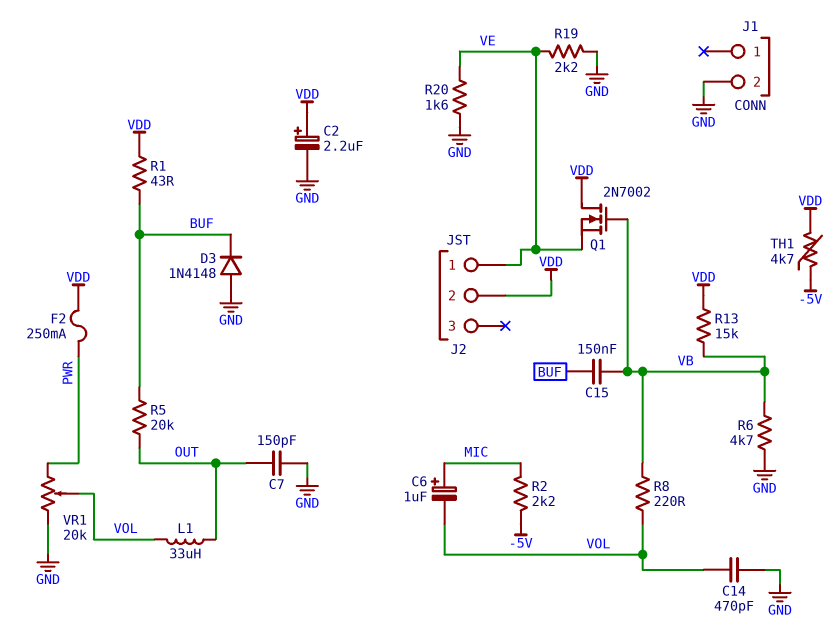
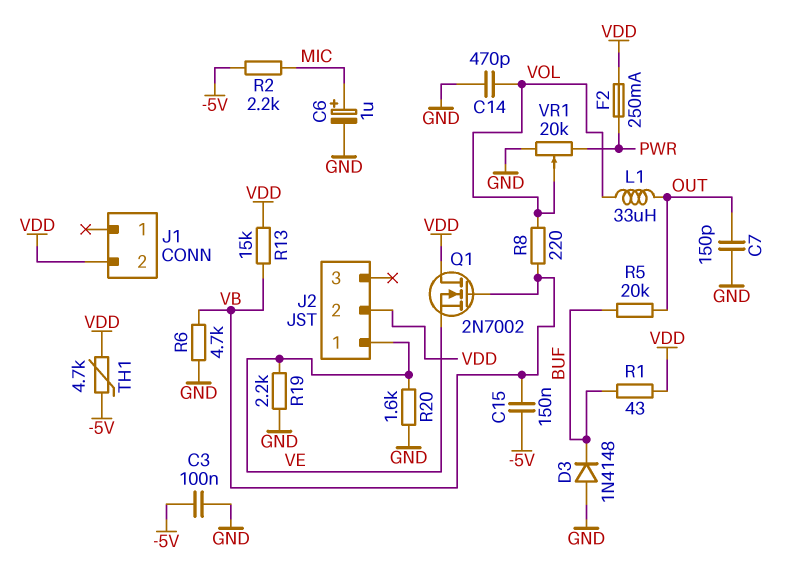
C2: 2.2uF (plus VDD, minus GND) -> none
C3: none -> 100nF (-5V, GND)
C6: 1uF (plus MIC, minus VOL) -> 1uF (plus MIC, minus GND)
C15: 150nF (BUF, VB) -> 150nF (-5V, VB)
J1 pin 2: GND -> VDD

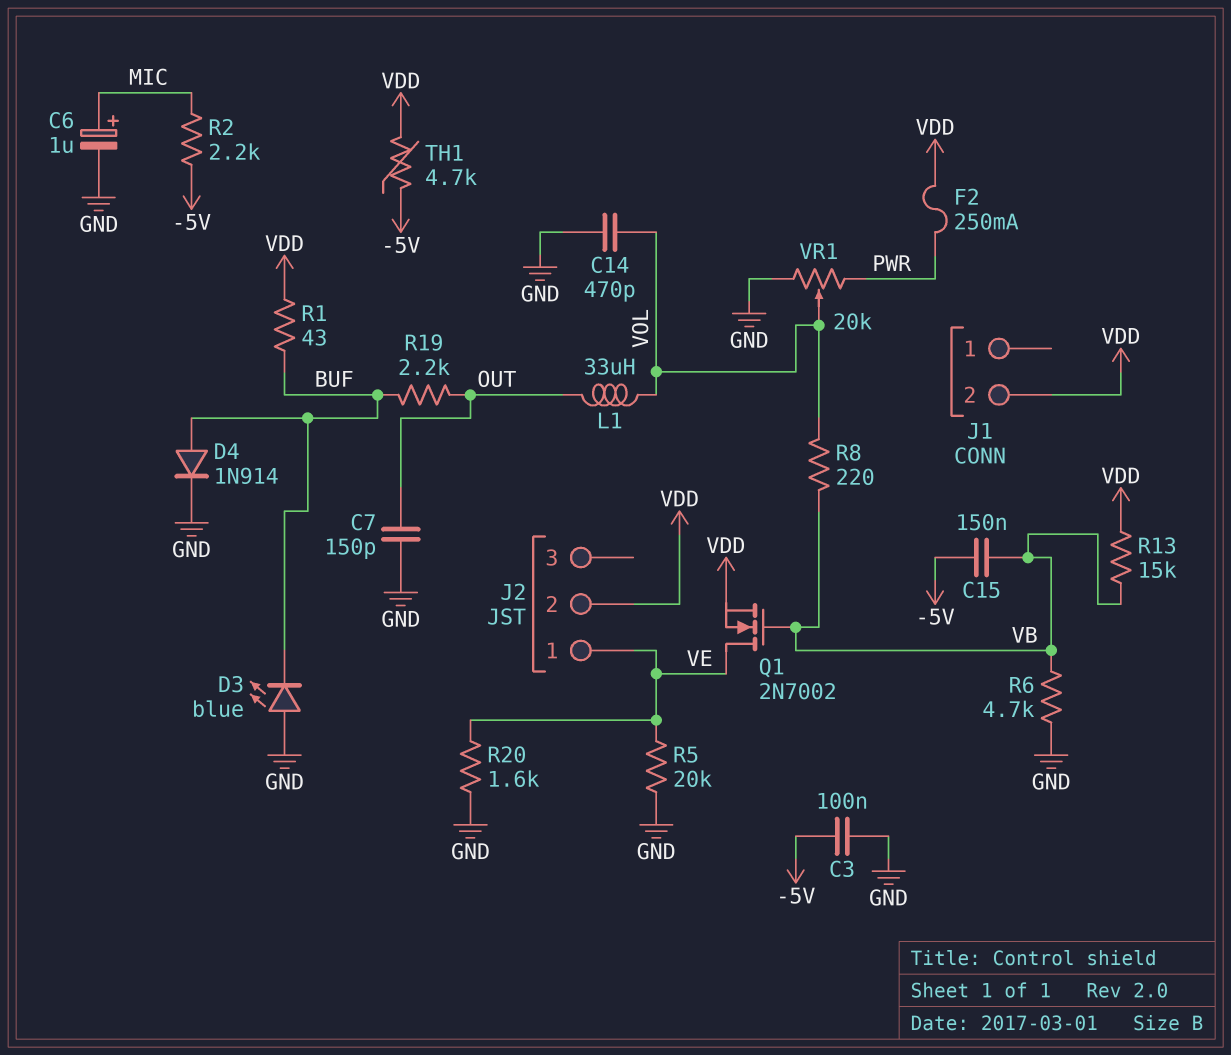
D3: diode 1N4148 (A GND, K BUF) -> LED blue (A GND, K BUF)
D4: none -> diode 1N914 (A BUF, K GND)
Q1: NMOS 2N7002 (G VB, D VDD, S VE) -> NMOS 2N7002 (G VB, D VE, S VDD)
R5: 20k (BUF, OUT) -> 20k (GND, VE)
R19: 2.2k (GND, VE) -> 2.2k (BUF, OUT)

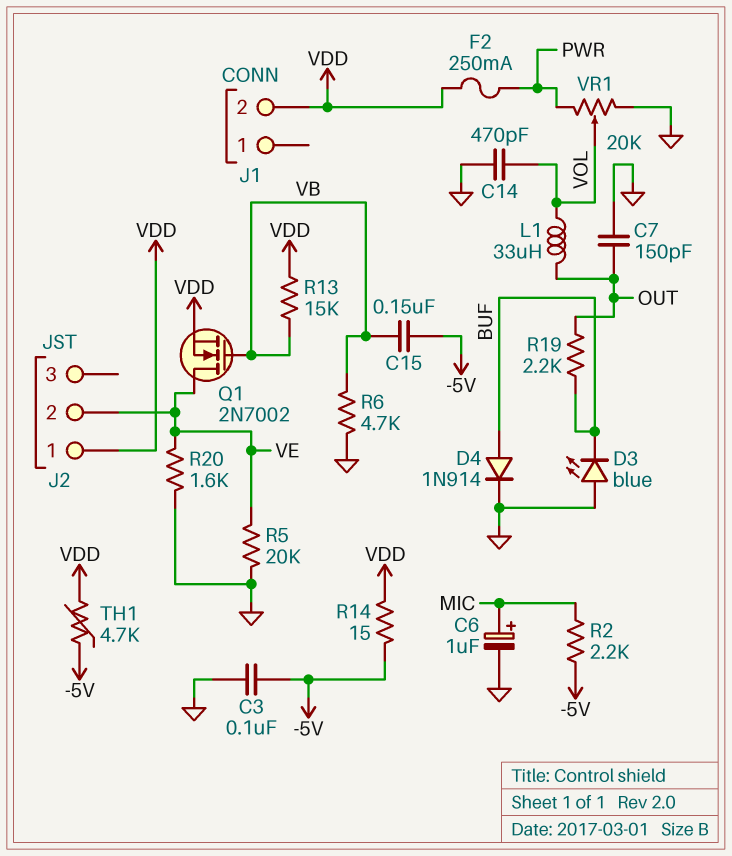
J2 pin 1: VE -> VDD
J2 pin 2: VDD -> VE
R1: 43 (BUF, VDD) -> none
R8: 220 (VB, VOL) -> none
R14: none -> 15 (-5V, VDD)

